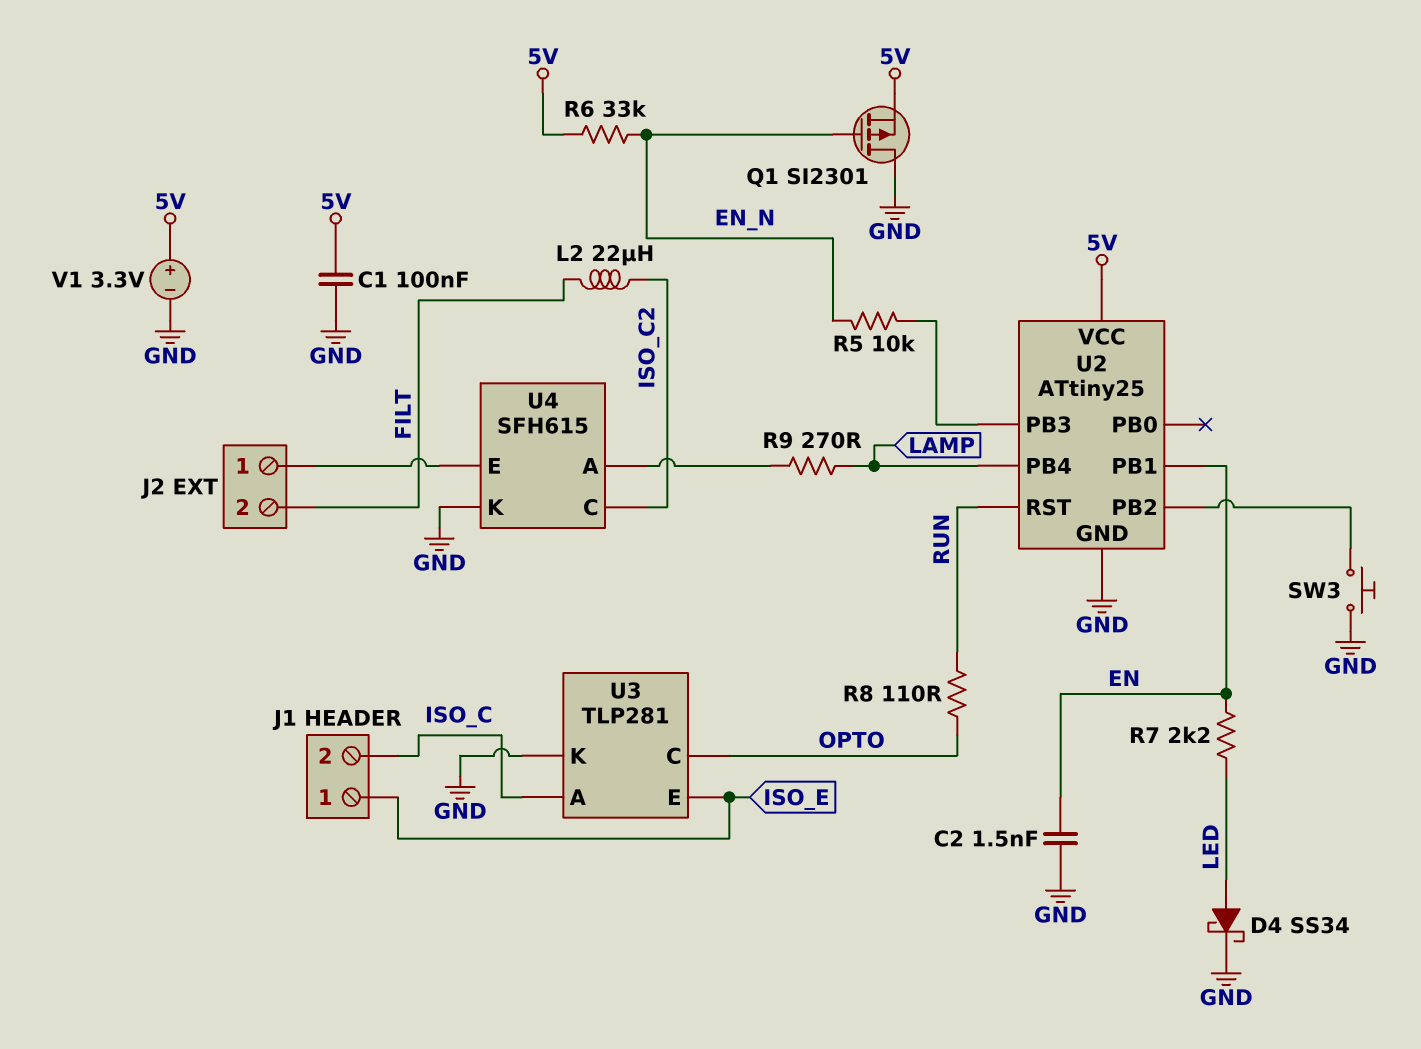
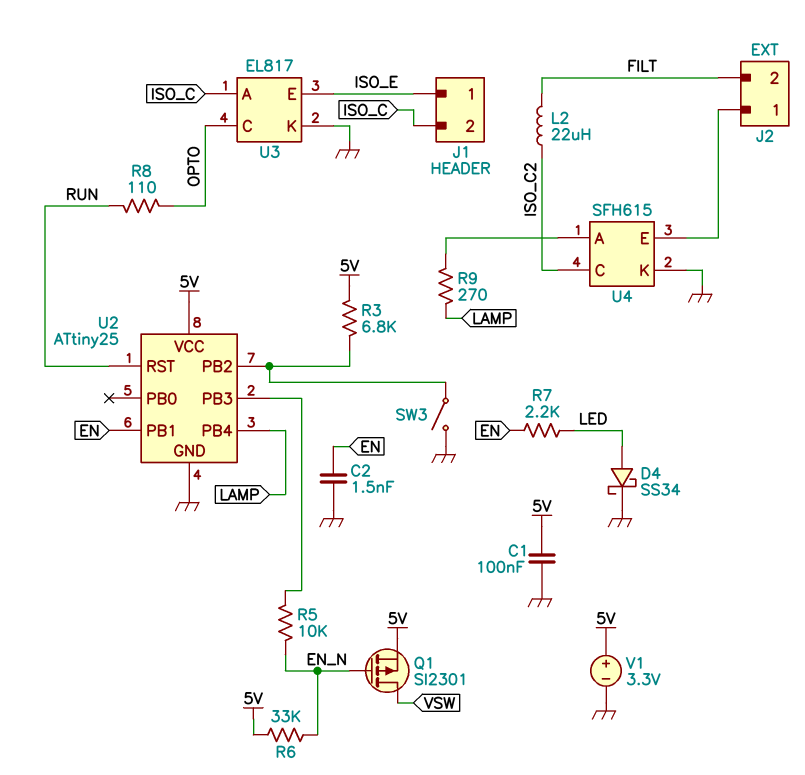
Q1: PMOS SI2301 (G EN_N, D GND, S 5V) -> PMOS SI2301 (G EN_N, D VSW, S 5V)
R3: none -> 6.8k (5V, U2/PB2)
SW3: button (GND, U2/PB2) -> switch (GND, U2/PB2)
U3: TLP281 -> EL817

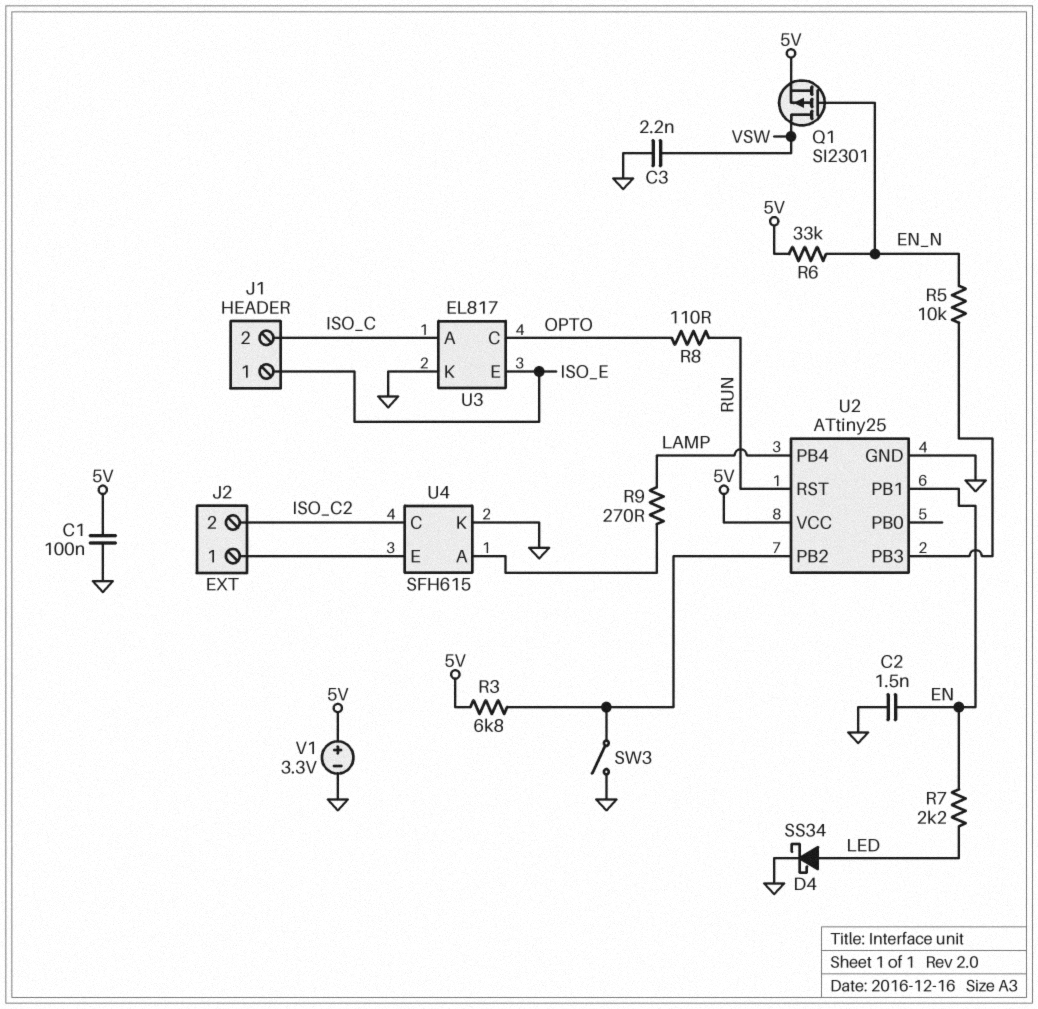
C3: none -> 2.2nF (GND, VSW)
J2 pin 2: FILT -> ISO_C2
L2: 22uH (FILT, ISO_C2) -> none

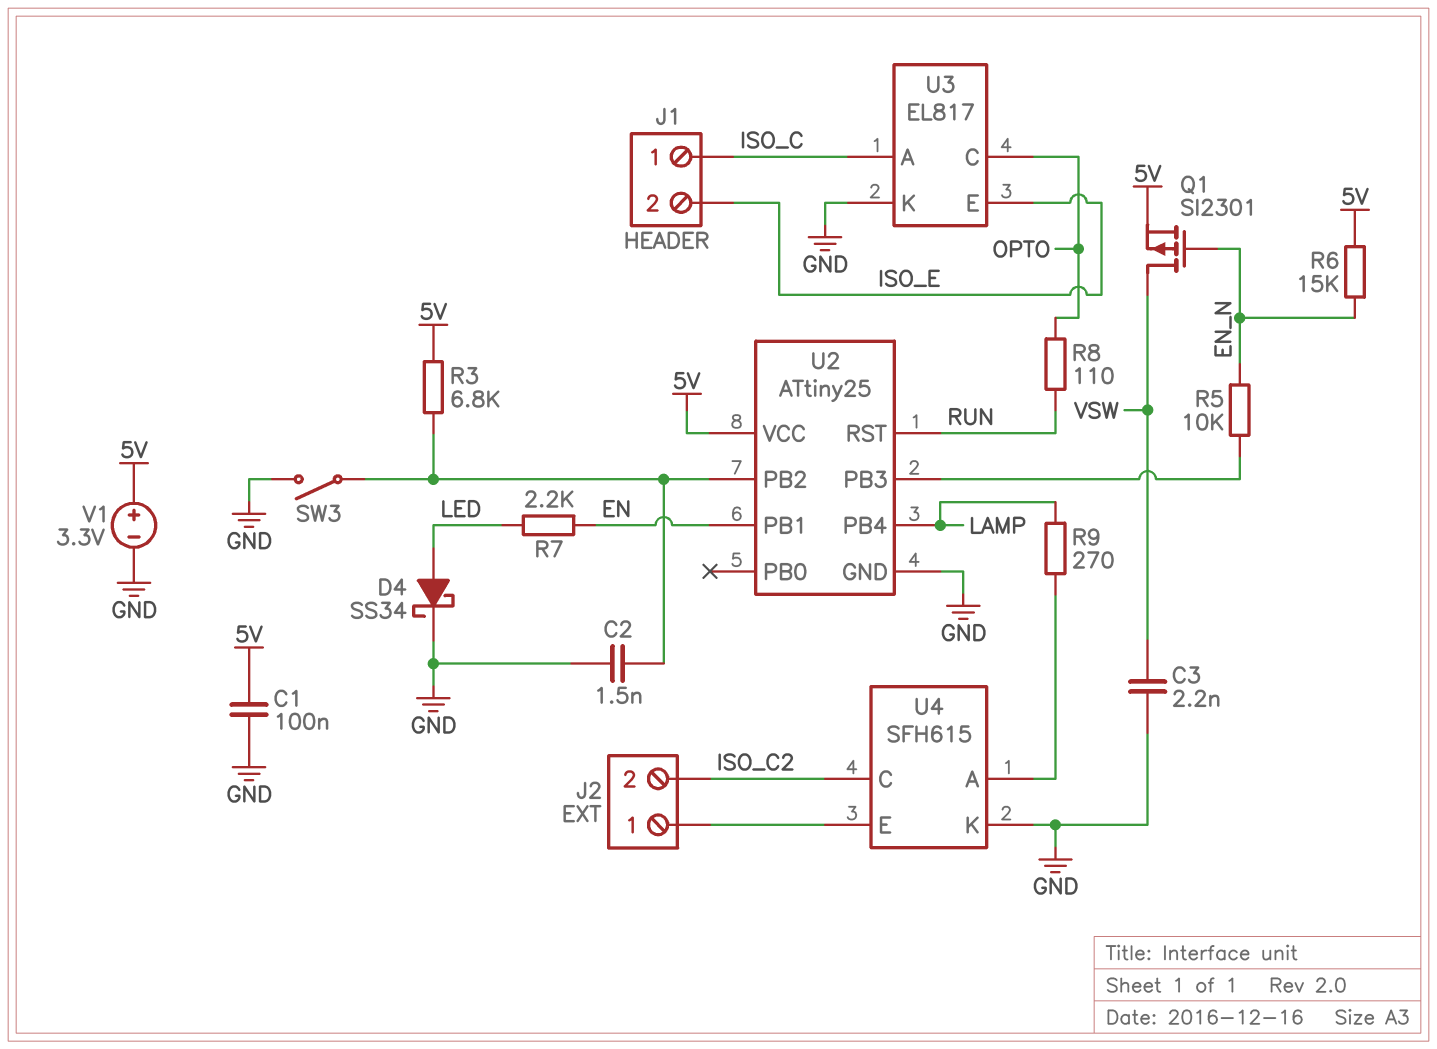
C2: 1.5nF (EN, GND) -> 1.5nF (GND, U2/PB2)
J1 pin 1: ISO_E -> ISO_C
J1 pin 2: ISO_C -> ISO_E
R6: 33k (5V, EN_N) -> 15k (5V, EN_N)

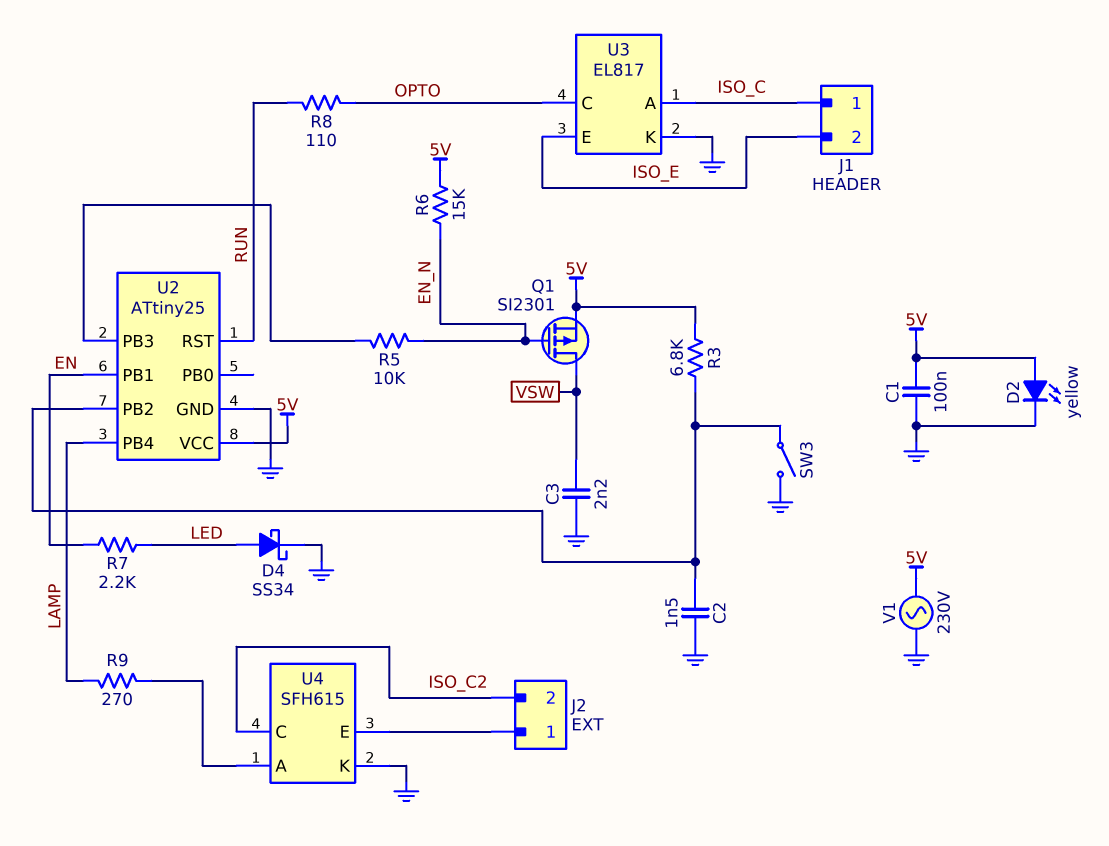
D2: none -> LED yellow (A 5V, K GND)
V1: 3.3V (plus 5V, minus GND) -> AC 230V (5V, GND)

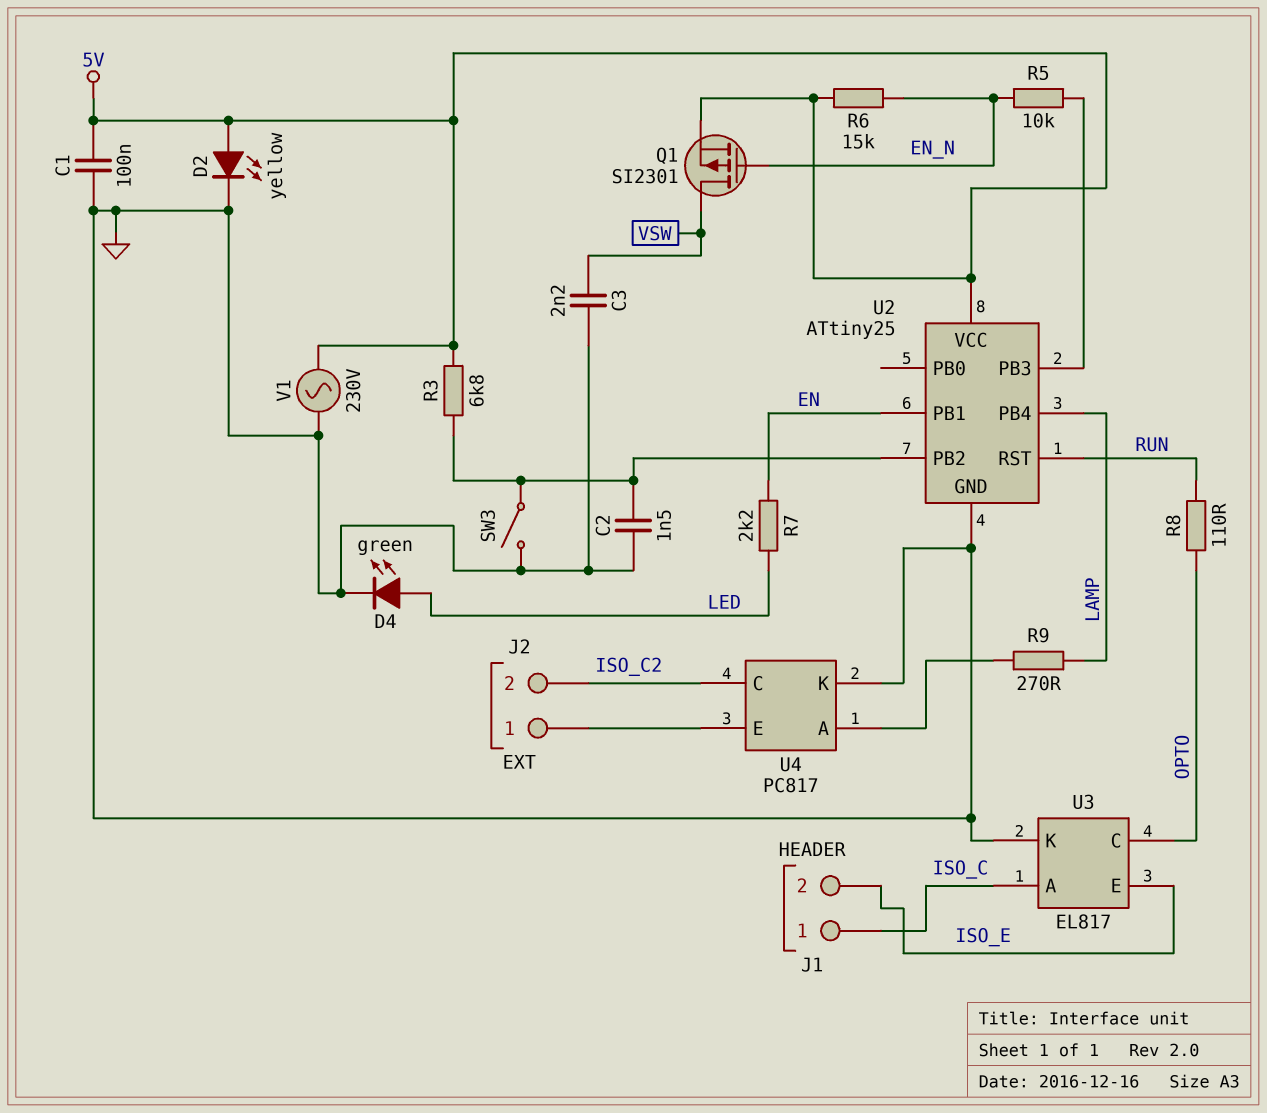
D4: schottky SS34 (A LED, K GND) -> LED green (A LED, K GND)
U4: SFH615 -> PC817

